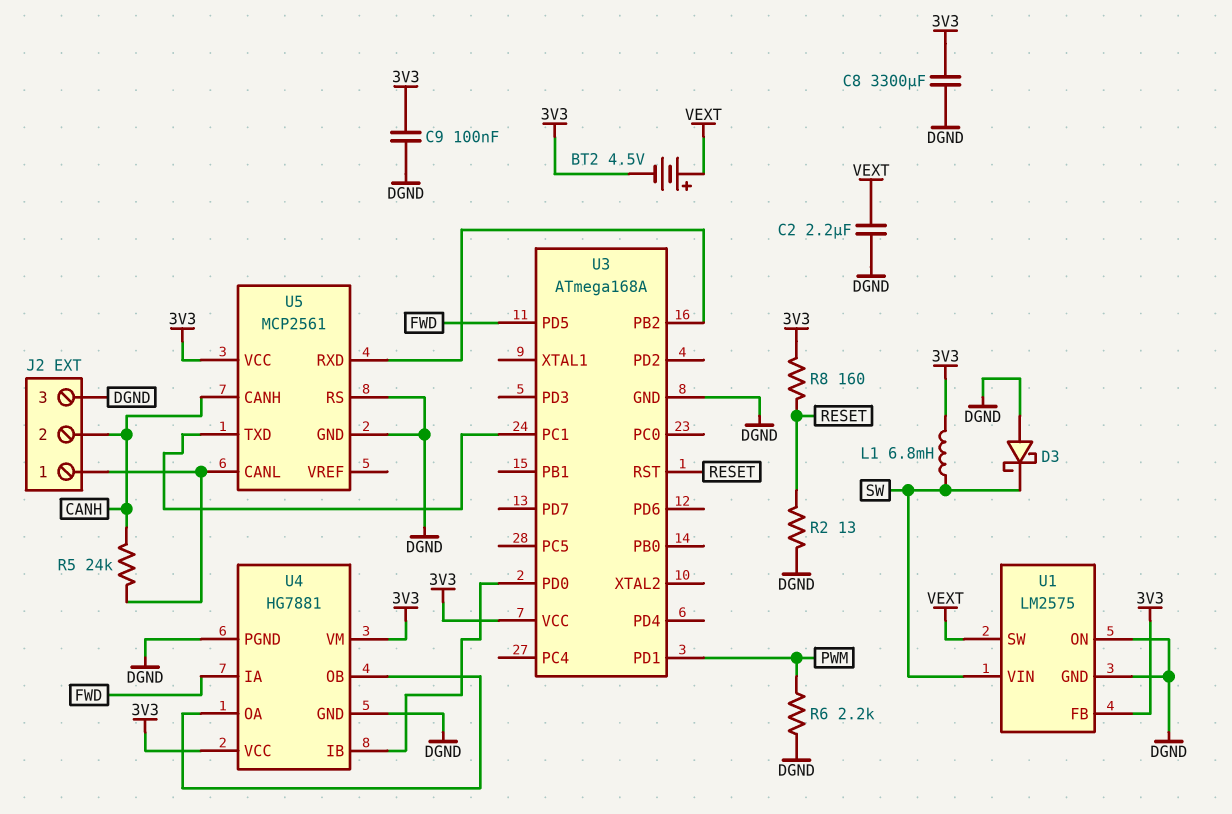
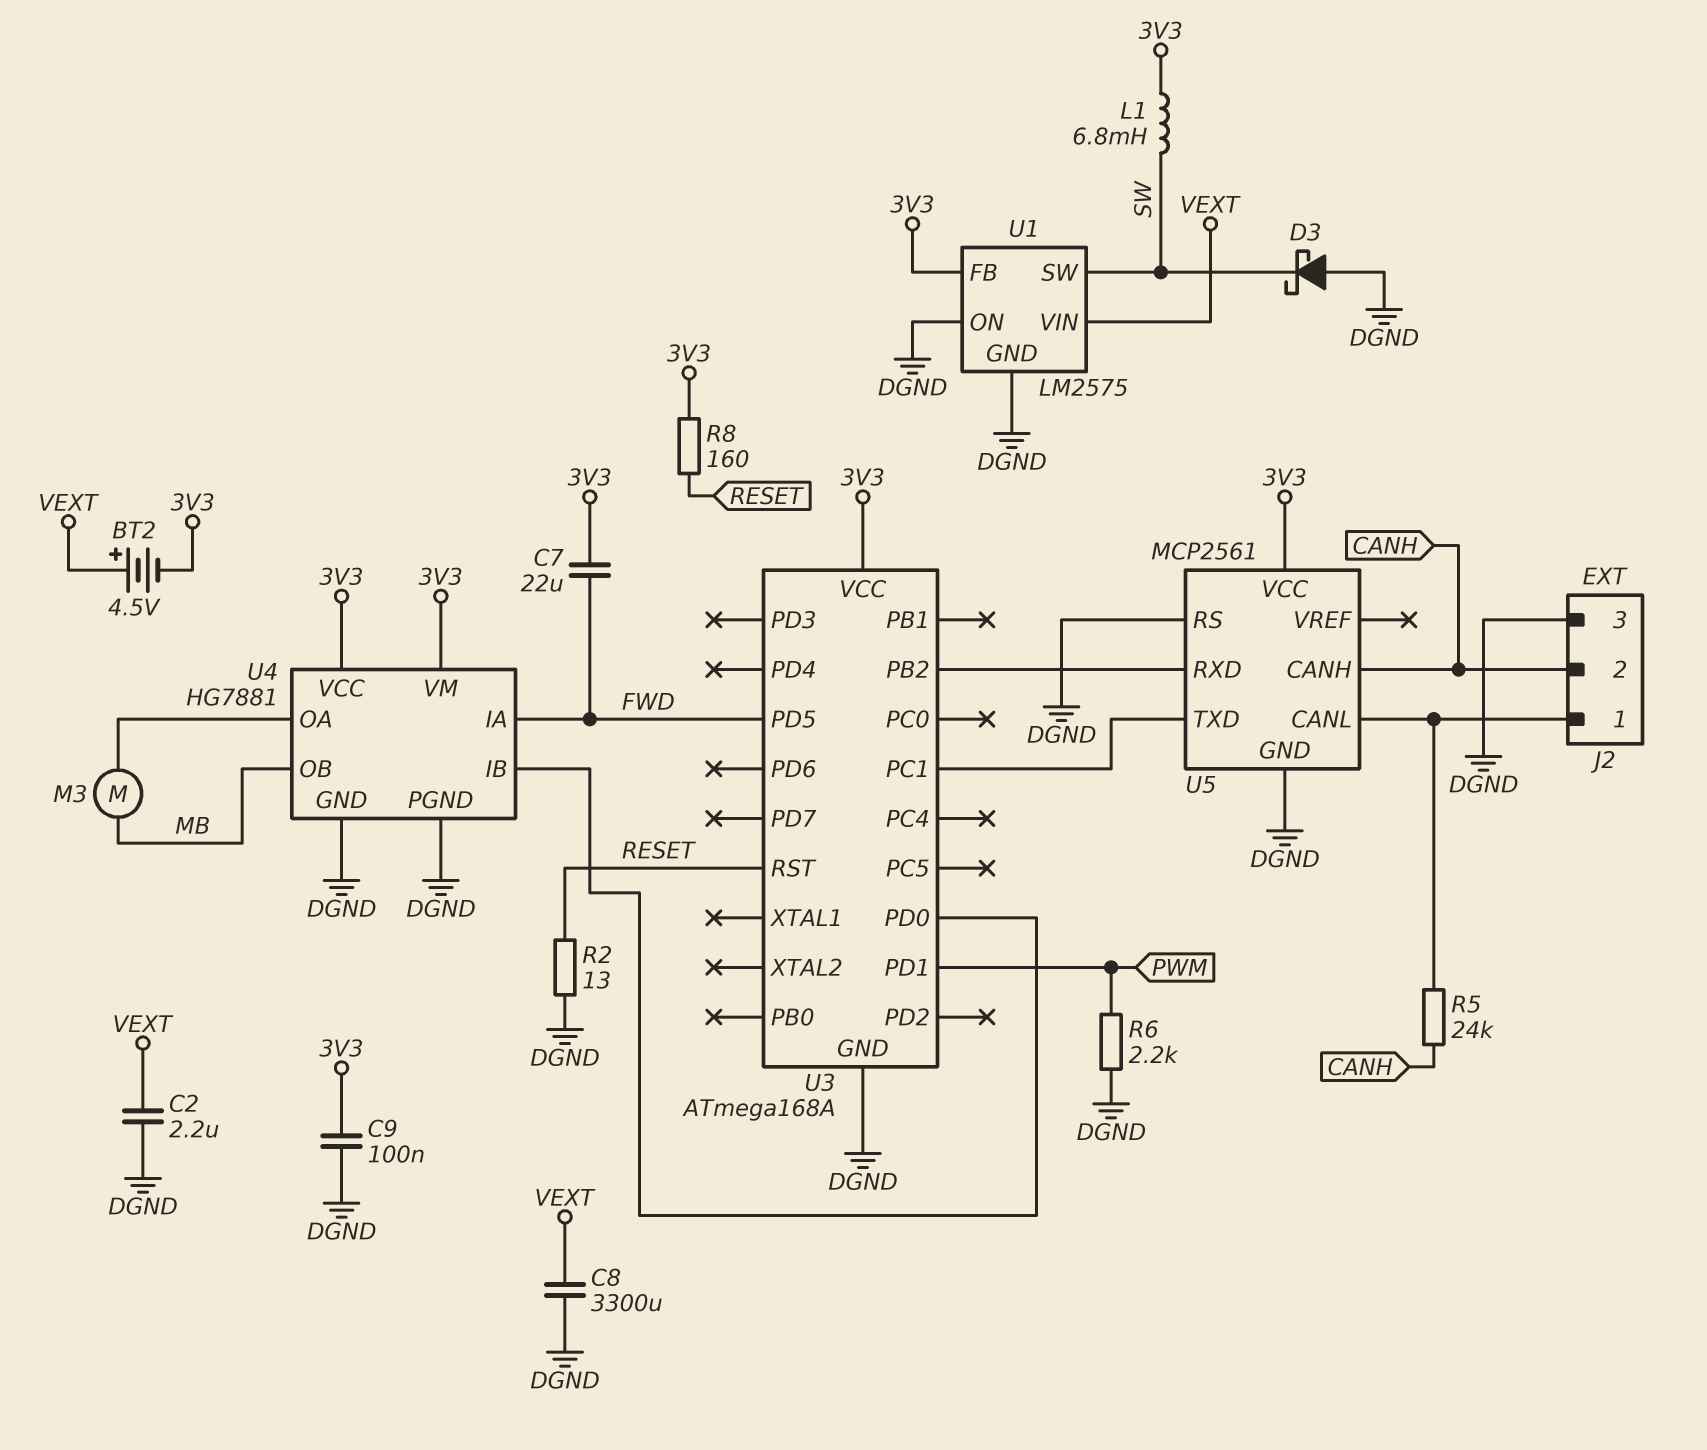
C7: none -> 22uF (3V3, FWD)
C8: 3300uF (3V3, DGND) -> 3300uF (DGND, VEXT)
M3: none -> motor (MB, U4/OA)
U1 pin SW: VEXT -> SW
U1 pin VIN: SW -> VEXT
U4 pin OB: U4/OA -> MB

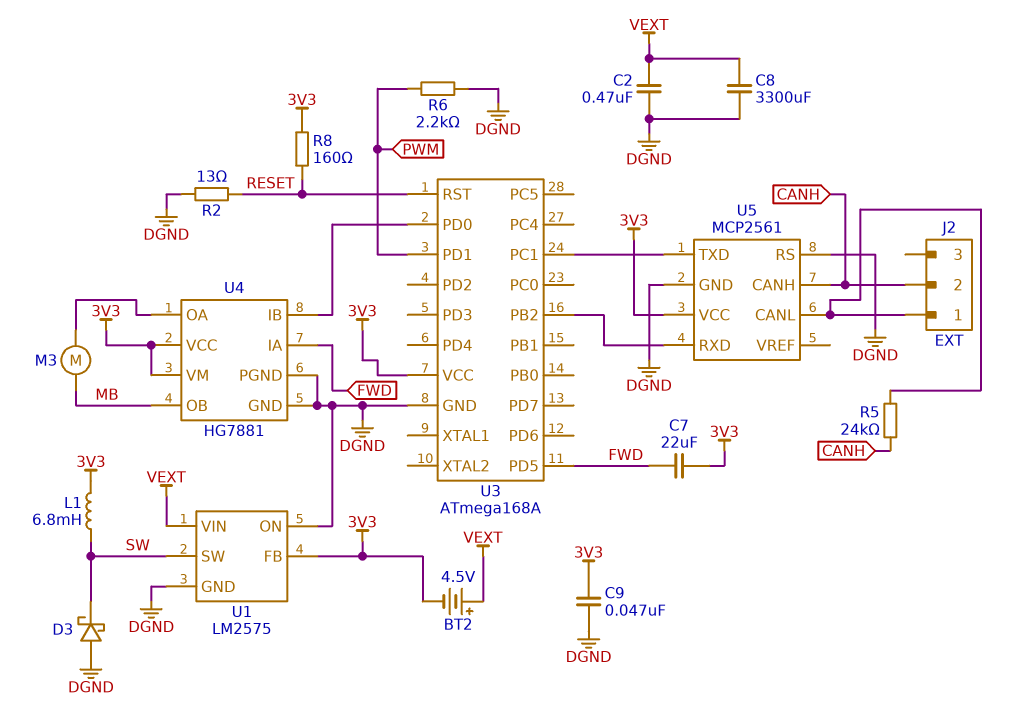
C2: 2.2uF (DGND, VEXT) -> 470nF (DGND, VEXT)
C9: 100nF (3V3, DGND) -> 47nF (3V3, DGND)
J2 pin 3: DGND -> none

